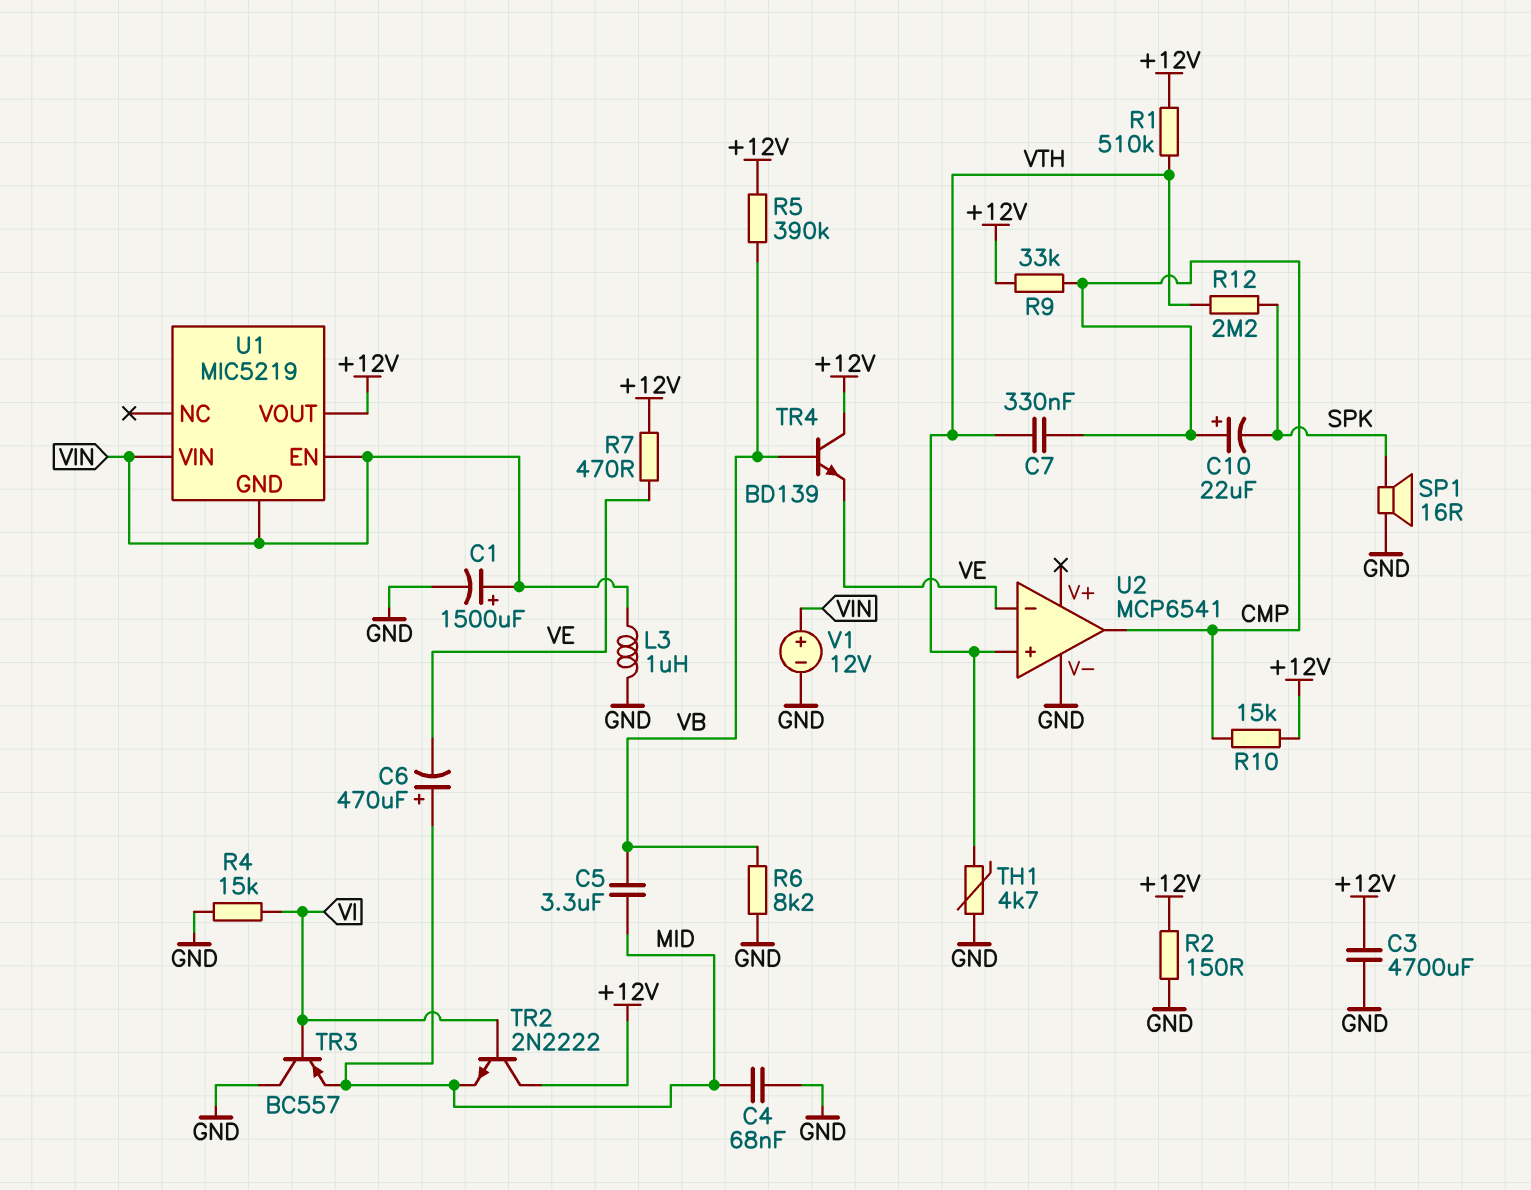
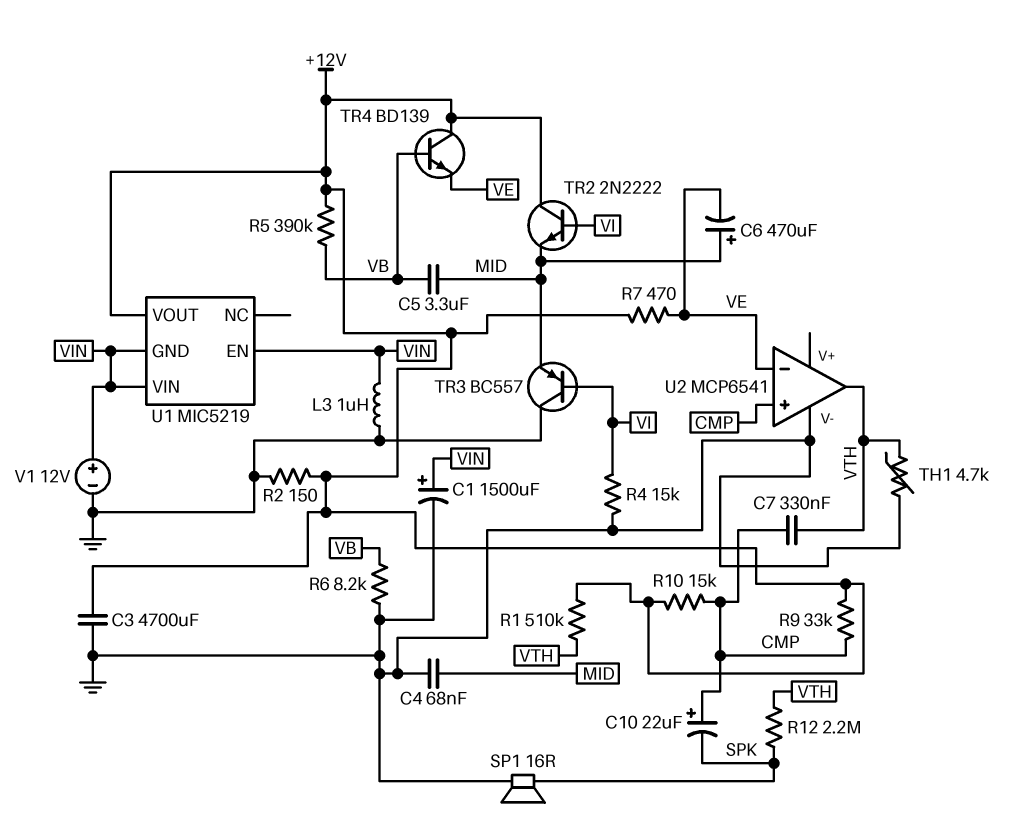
U2 pin in+: VTH -> CMP
U2 pin out: CMP -> VTH

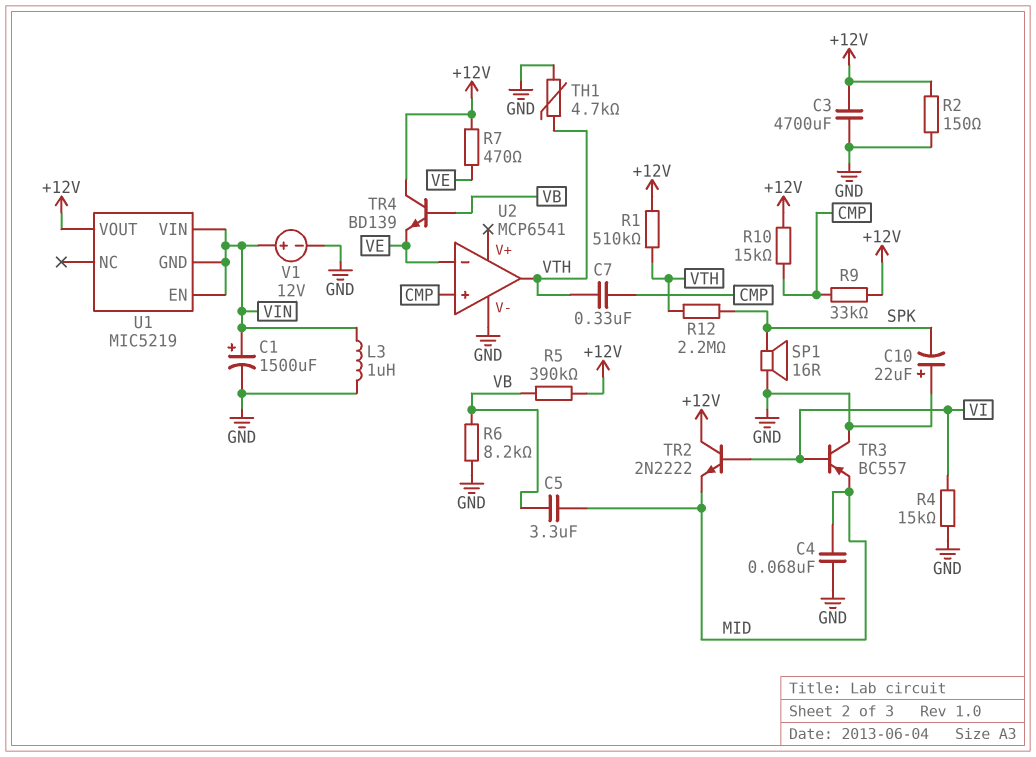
C6: 470uF (plus MID, minus VE) -> none
C10: 22uF (plus CMP, minus SPK) -> 22uF (plus GND, minus SPK)

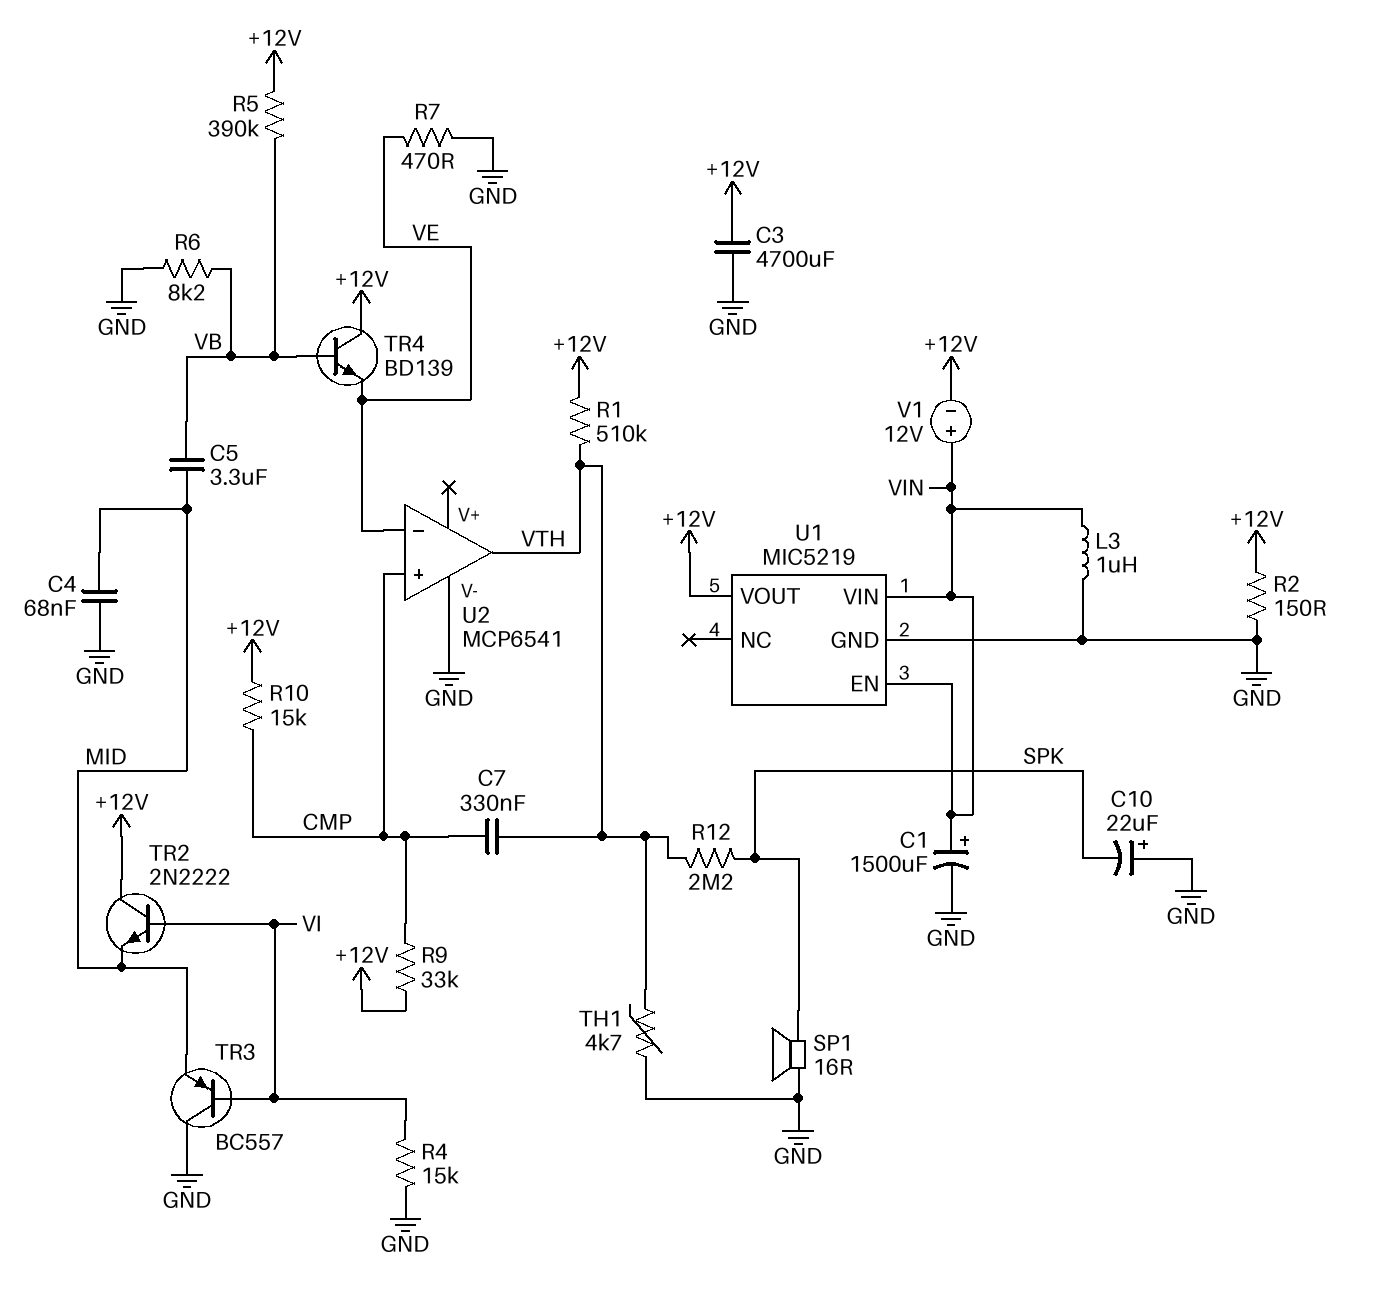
R7: 470 (+12V, VE) -> 470 (GND, VE)
U1 pin GND: VIN -> GND
V1: 12V (plus VIN, minus GND) -> 12V (plus VIN, minus +12V)

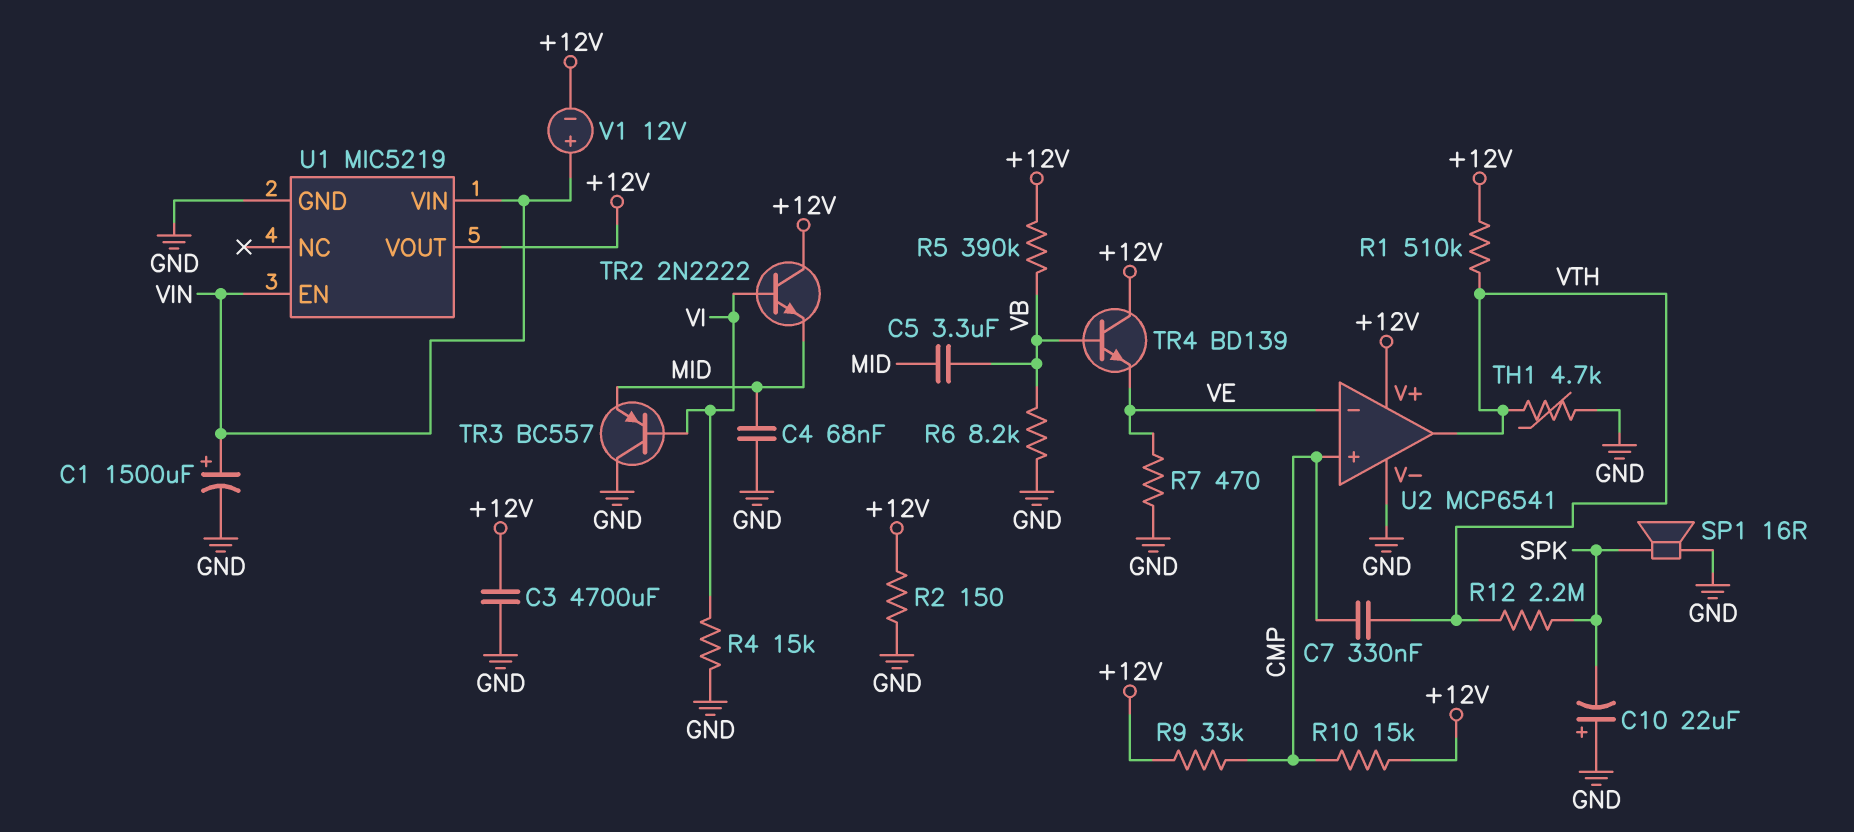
L3: 1uH (GND, VIN) -> none
U2 pin V+: none -> +12V

